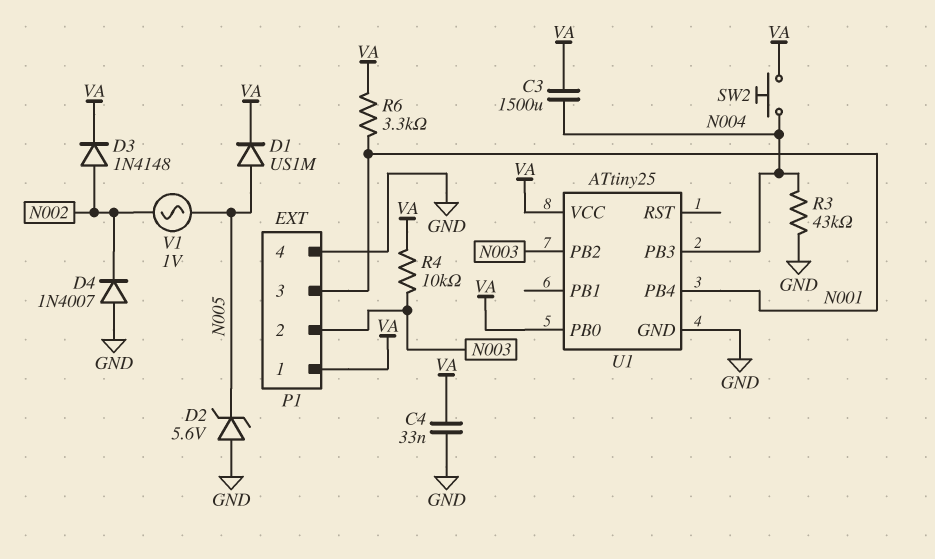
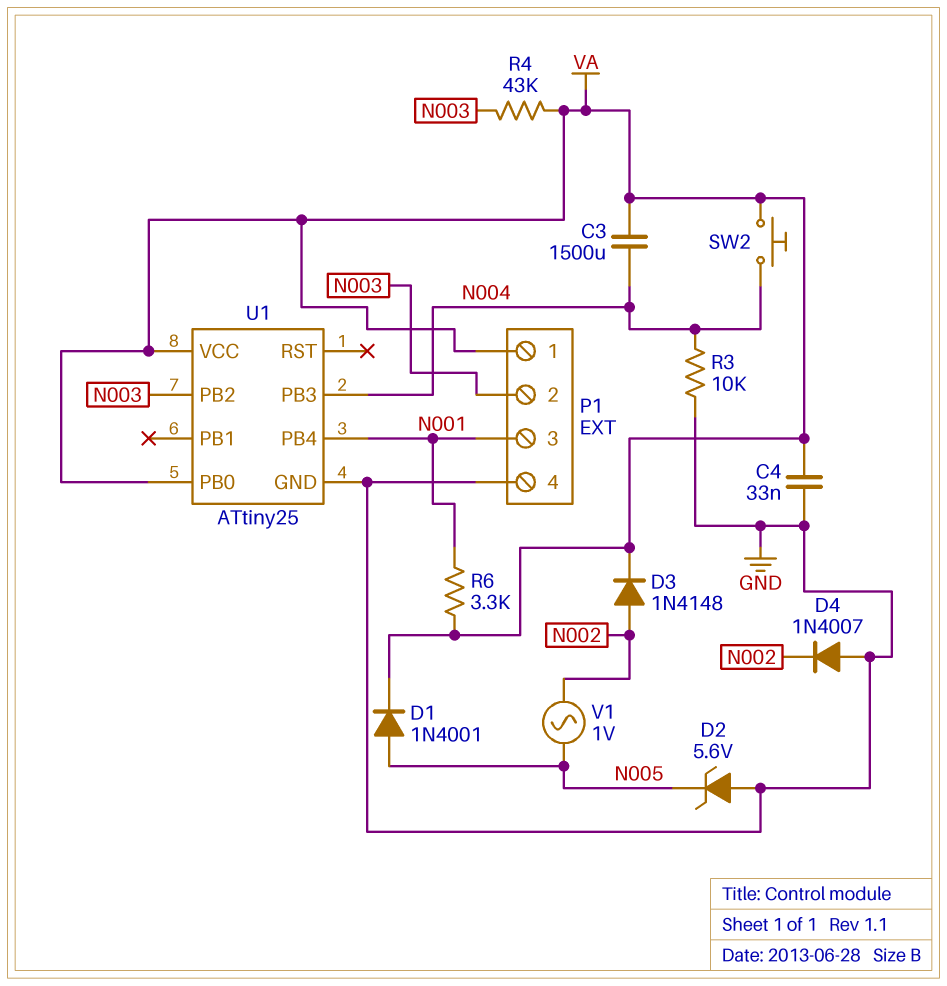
D1: diode US1M (A N005, K VA) -> diode 1N4001 (A N005, K VA)
R3: 43k (GND, N004) -> 10k (GND, N004)
R4: 10k (N003, VA) -> 43k (N003, VA)

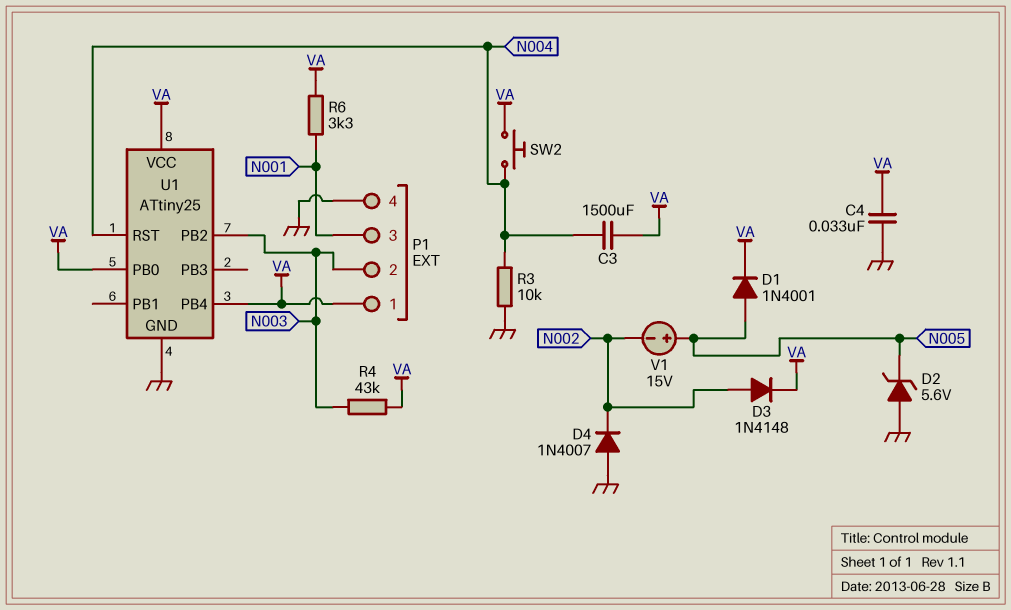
U1 pin PB3: N004 -> none
U1 pin PB4: N001 -> VA
U1 pin RST: none -> N004
V1: AC 1V (N002, N005) -> 15V (plus N005, minus N002)

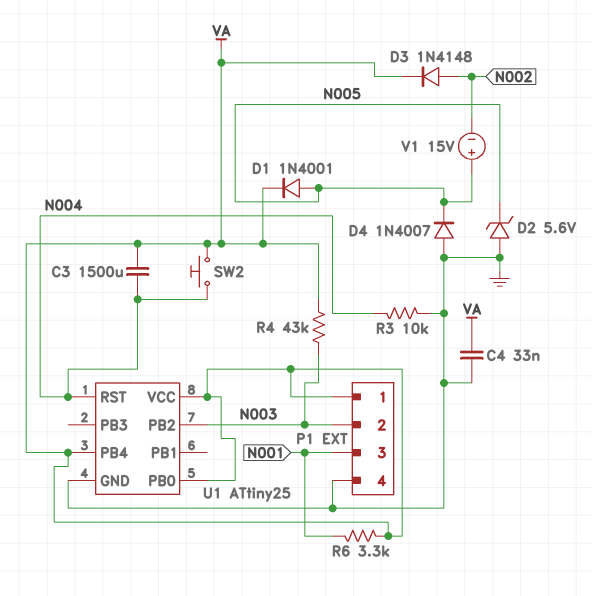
D4: diode 1N4007 (A GND, K N002) -> diode 1N4007 (A GND, K N005)

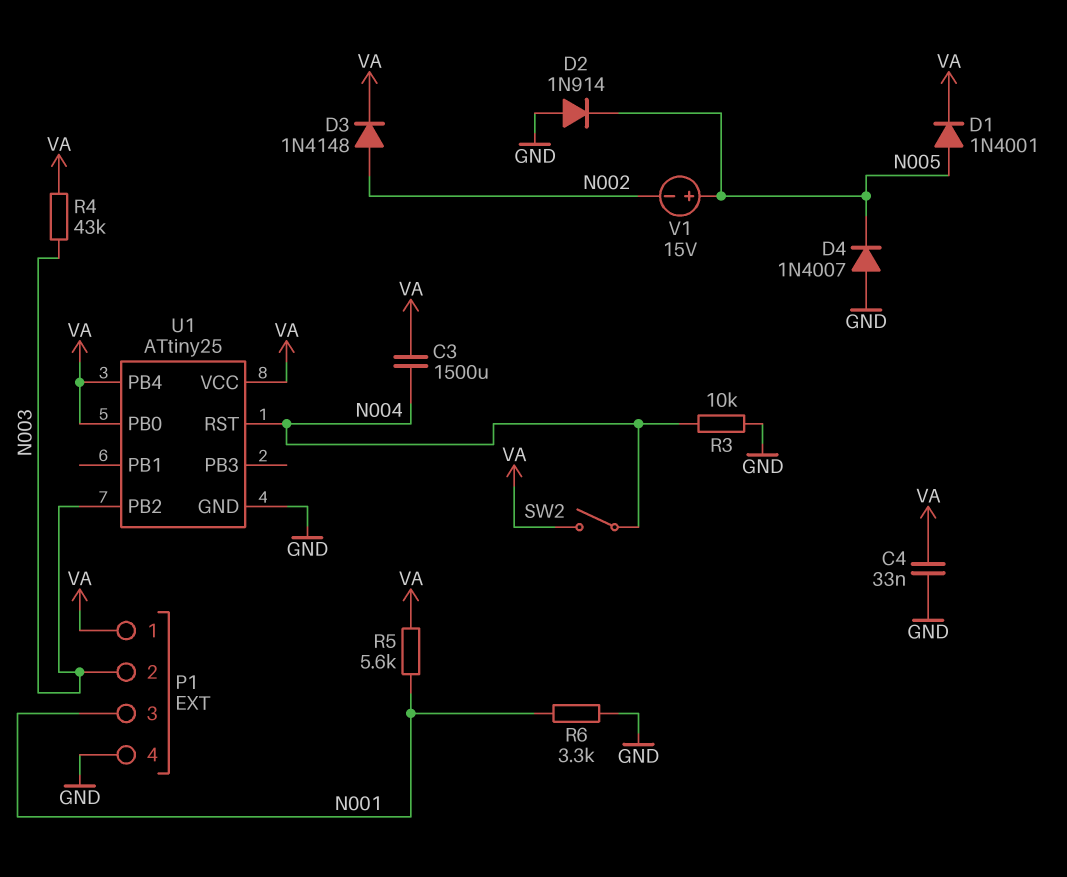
D2: zener 5.6V (A GND, K N005) -> diode 1N914 (A GND, K N005)
R5: none -> 5.6k (N001, VA)
R6: 3.3k (N001, VA) -> 3.3k (GND, N001)
SW2: button (N004, VA) -> switch (N004, VA)

